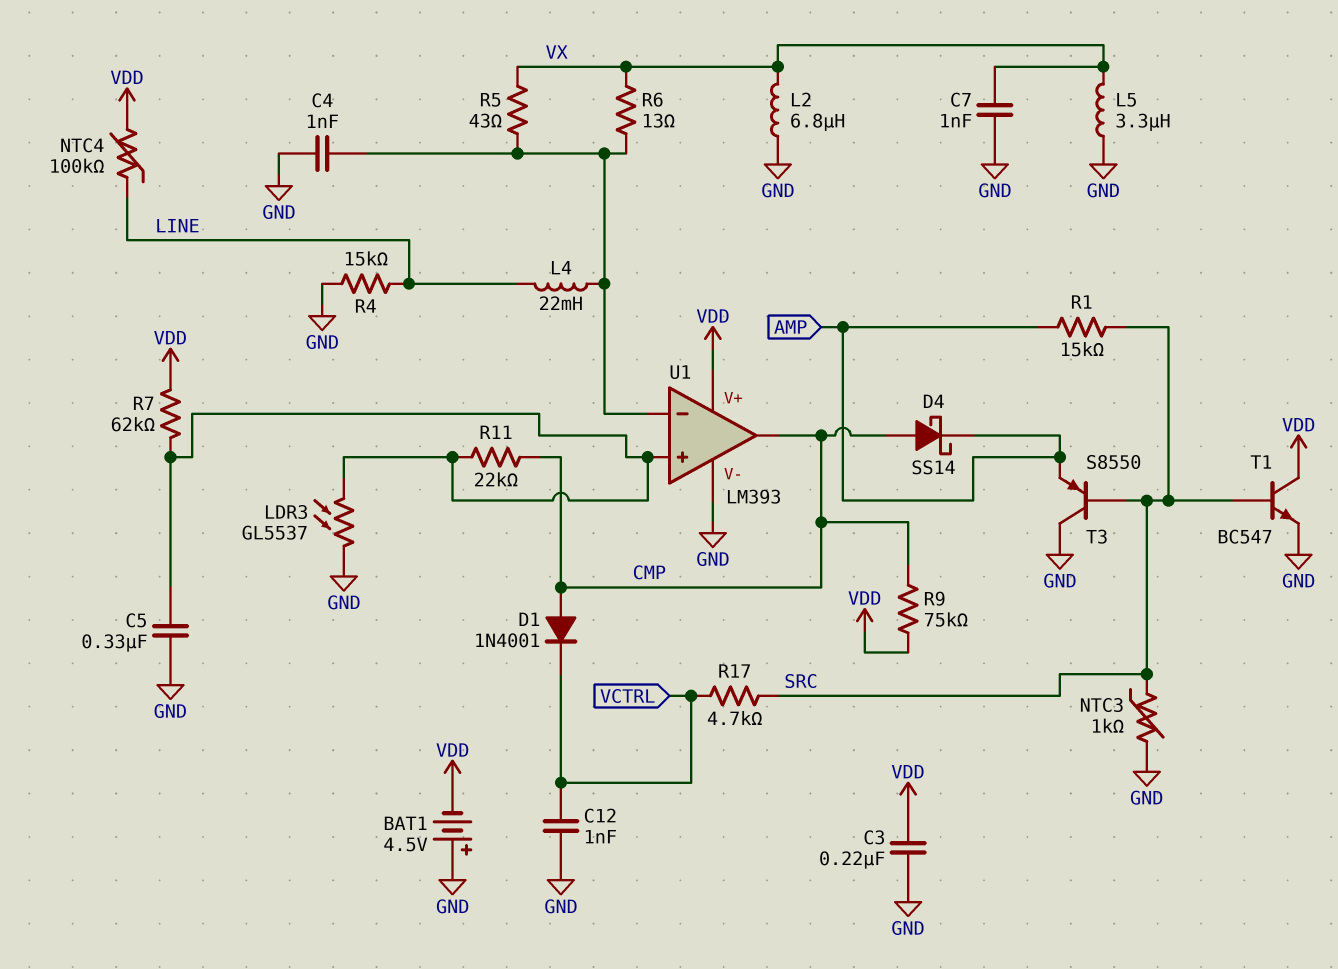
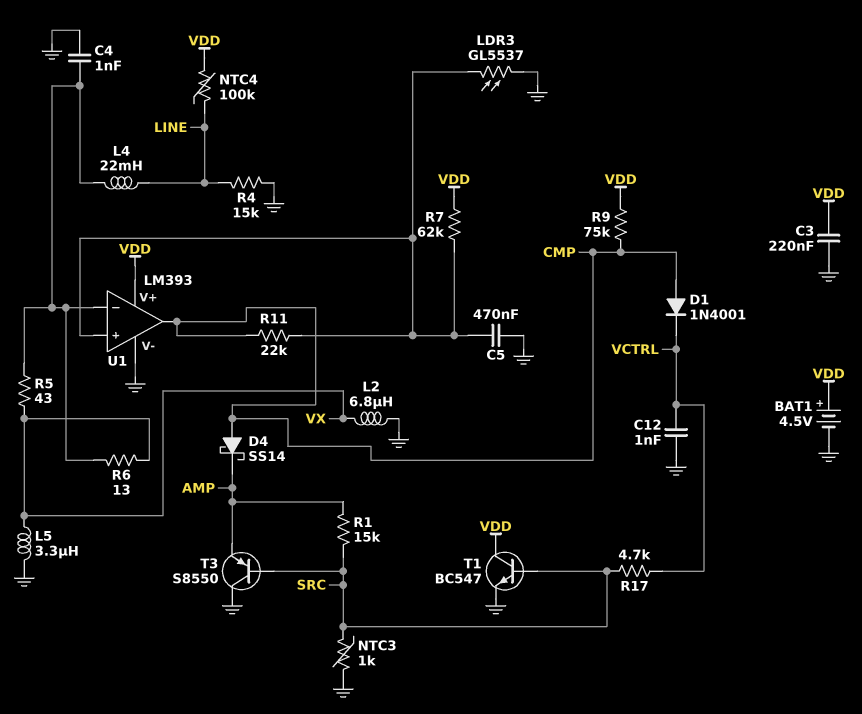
BAT1: 4.5V (plus GND, minus VDD) -> 4.5V (plus VDD, minus GND)
C5: 330nF (GND, U1/in+) -> 470nF (GND, U1/in+)
C7: 1nF (GND, VX) -> none

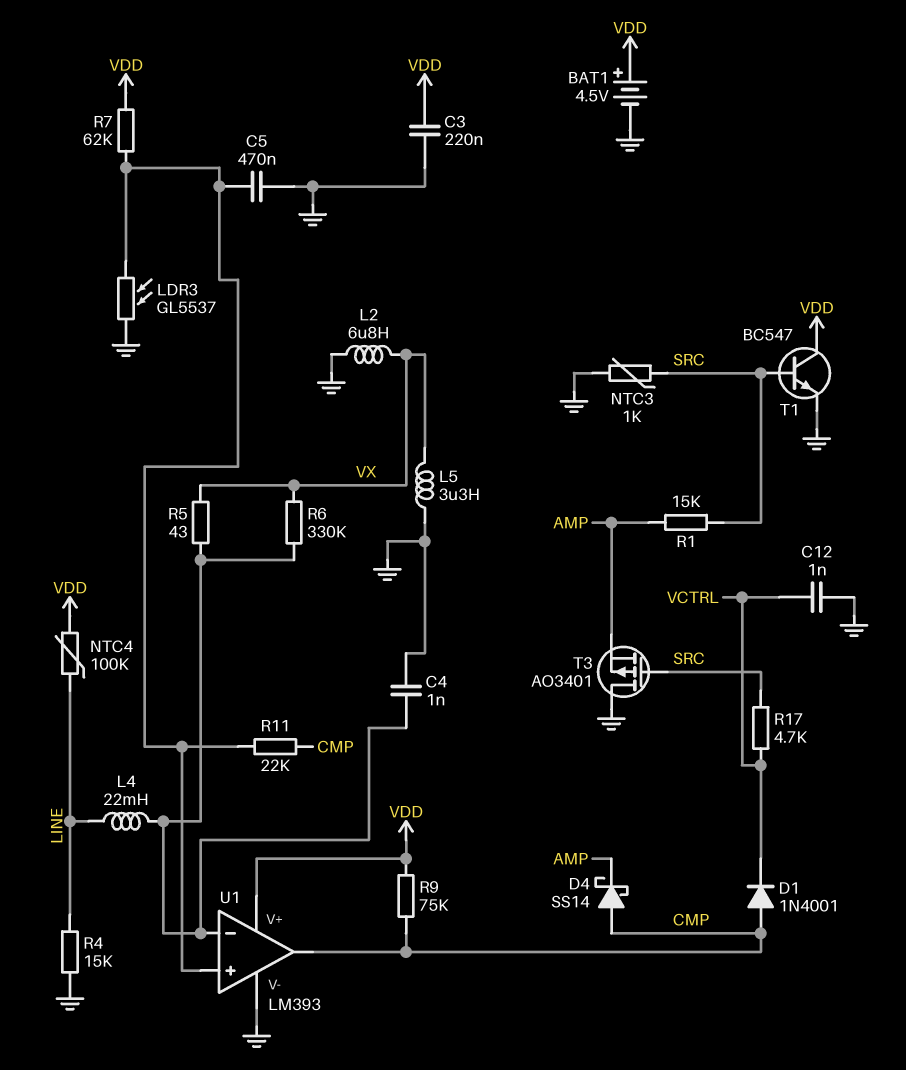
R6: 13 (U1/in-, VX) -> 330k (U1/in-, VX)
T3: PNP S8550 (B SRC, C GND, E AMP) -> PMOS AO3401 (G SRC, D GND, S AMP)

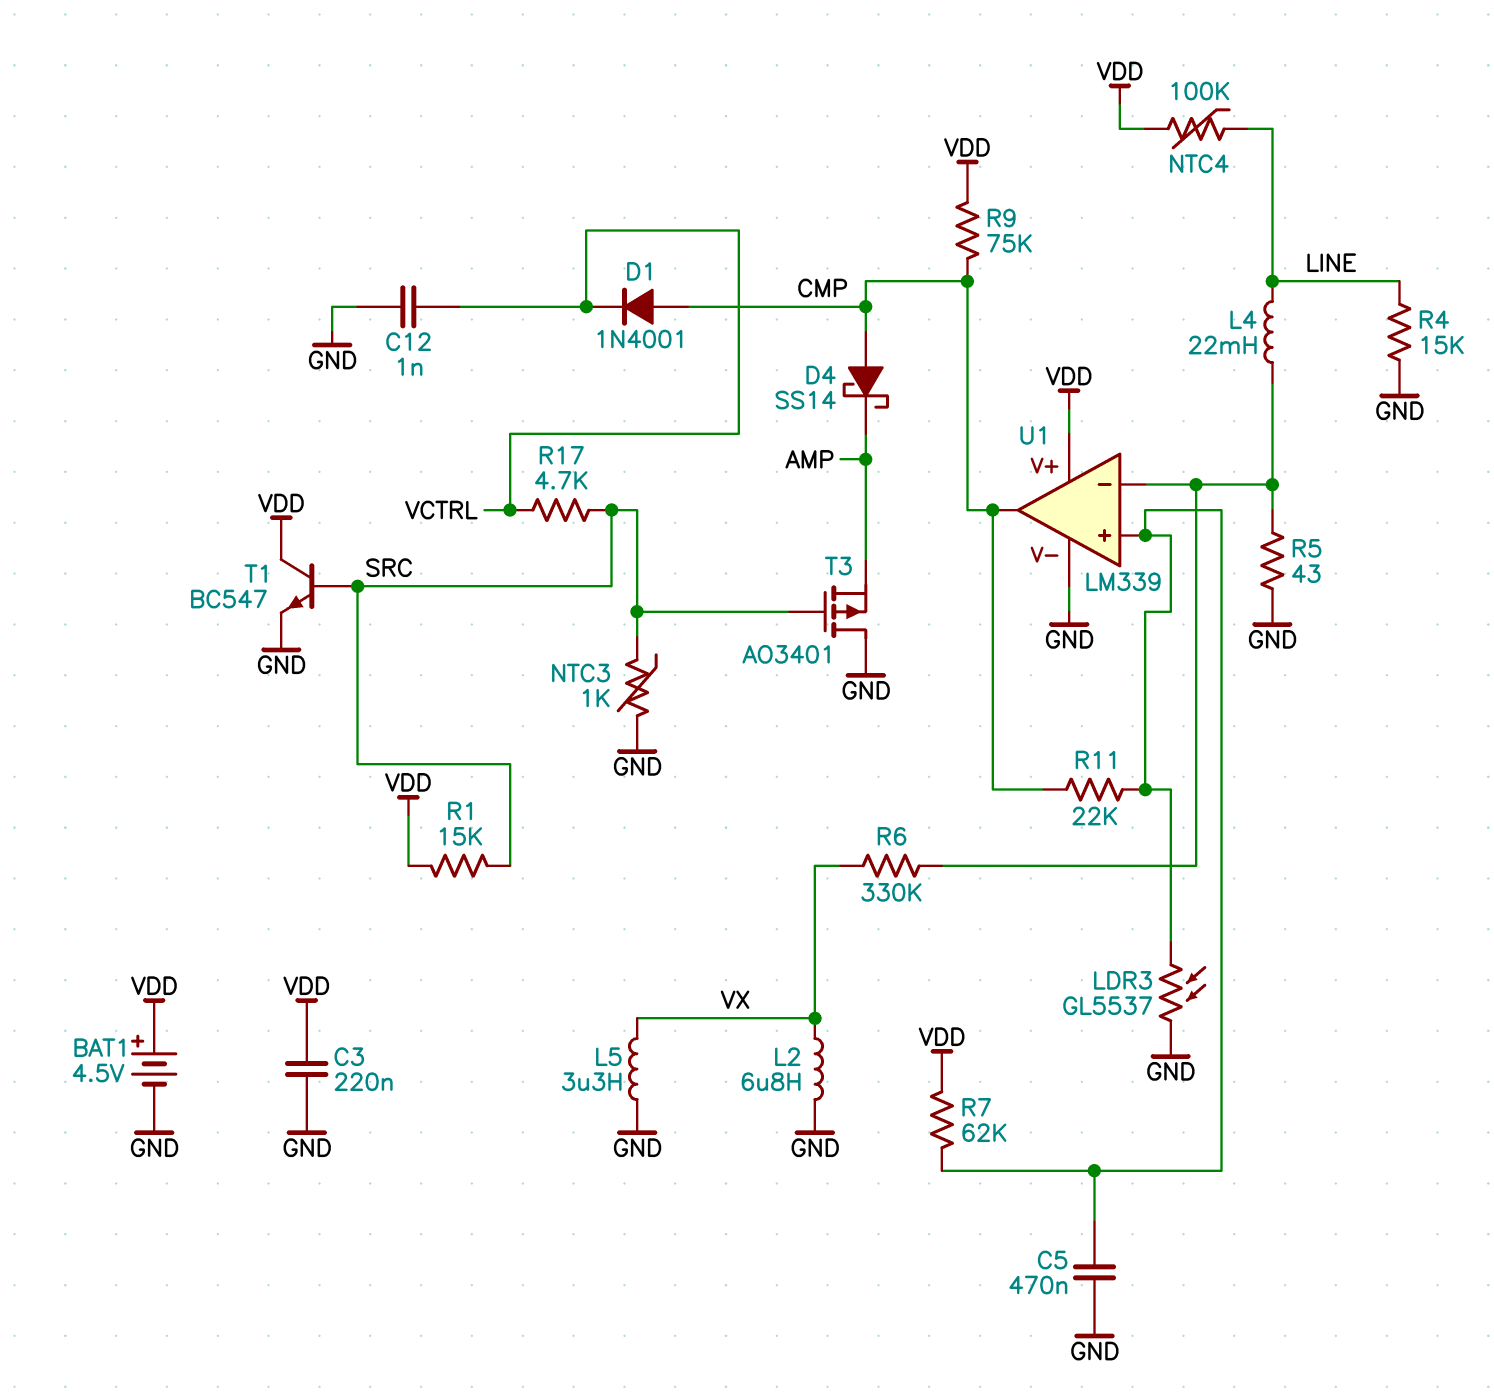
C4: 1nF (GND, U1/in-) -> none
R1: 15k (AMP, SRC) -> 15k (SRC, VDD)
R5: 43 (U1/in-, VX) -> 43 (GND, U1/in-)
U1: LM393 -> LM339

